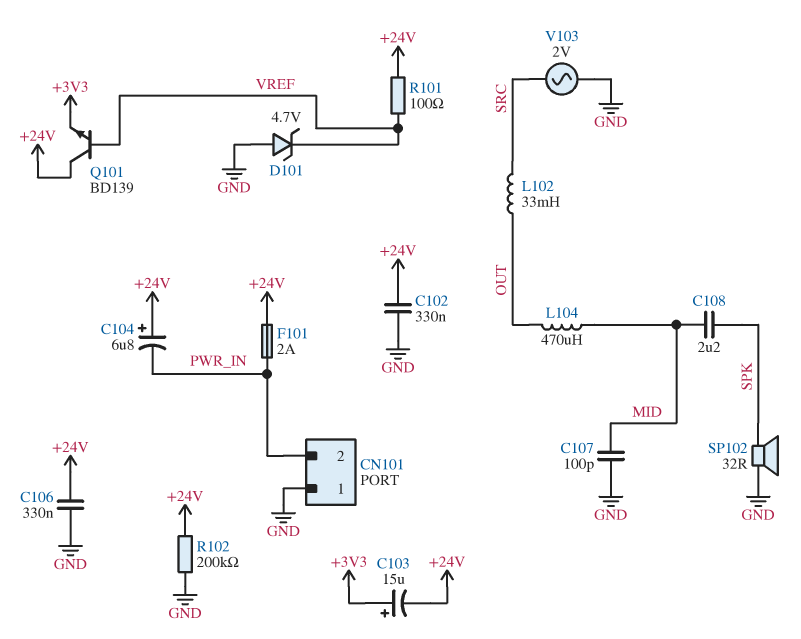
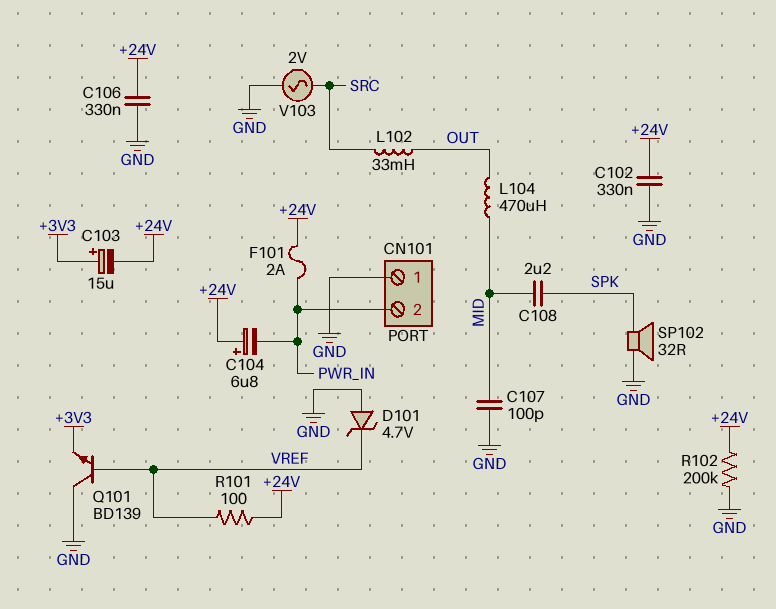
Q101: NPN BD139 (B VREF, C +24V, E +3V3) -> NPN BD139 (B VREF, C GND, E +3V3)

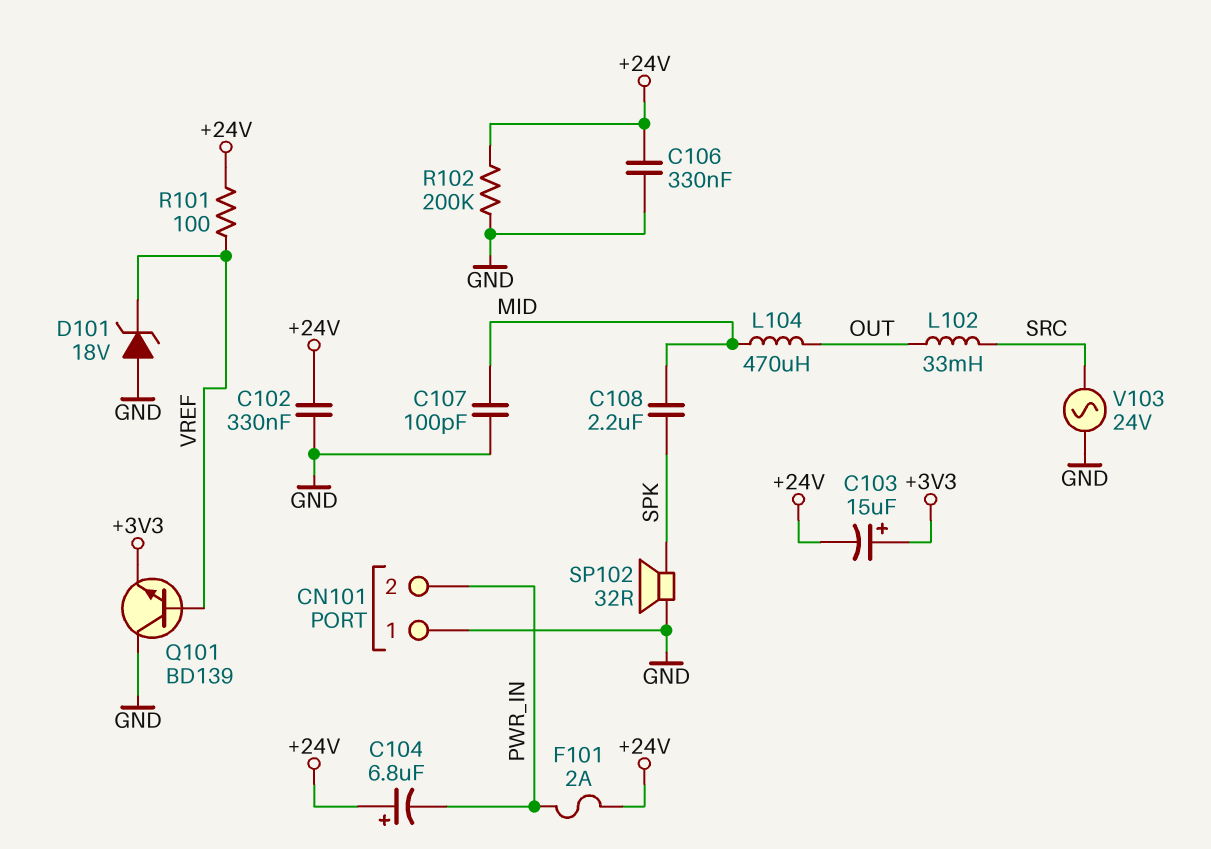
D101: zener 4.7V (A GND, K VREF) -> zener 18V (A GND, K VREF)
V103: AC 2V (GND, SRC) -> AC 24V (GND, SRC)

